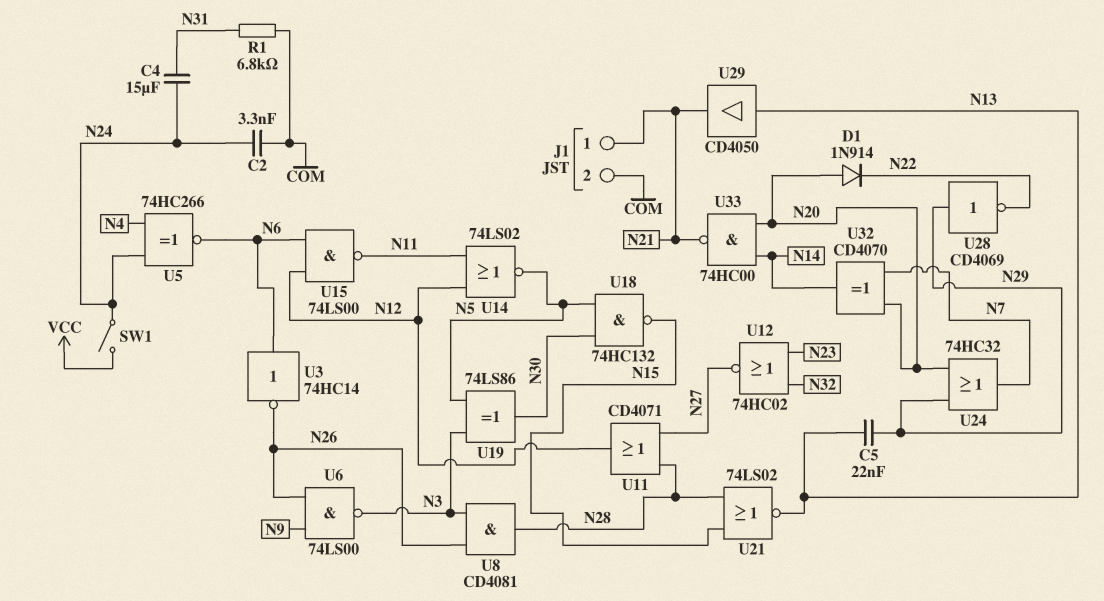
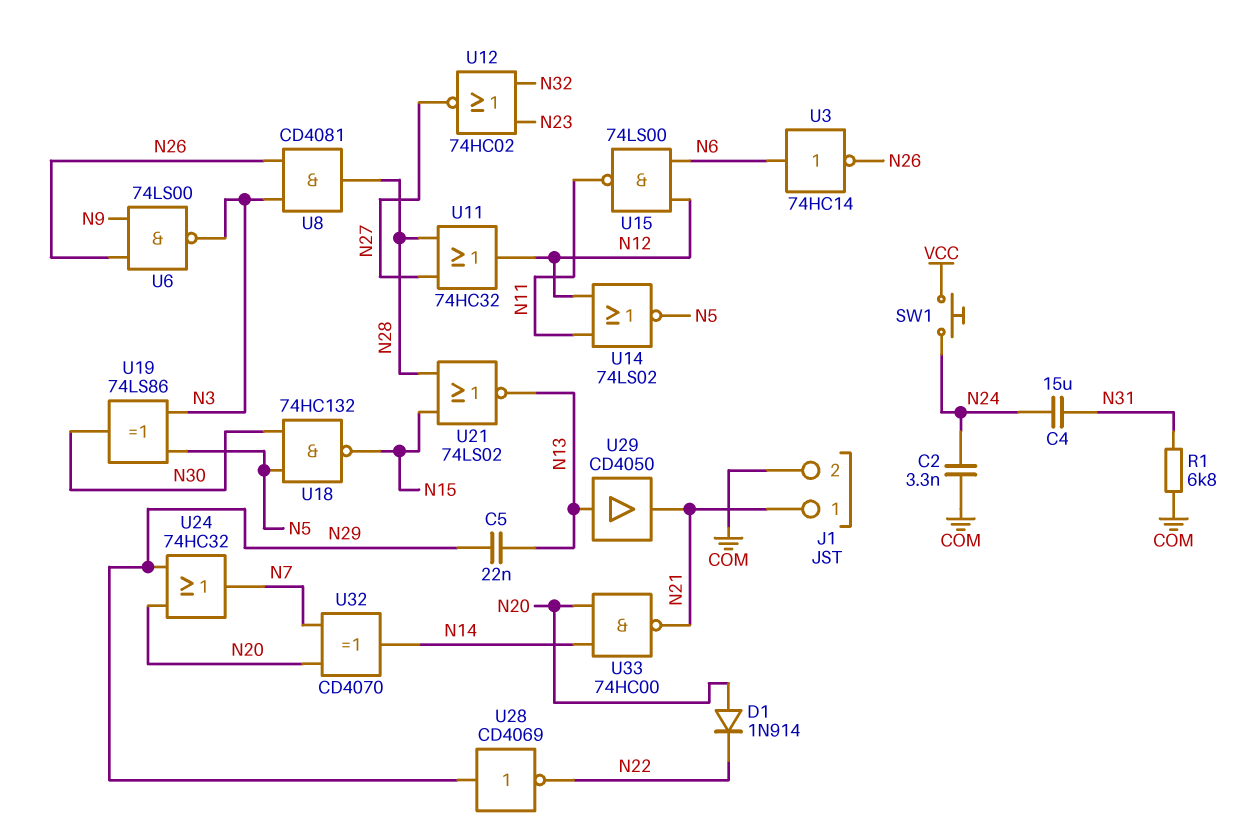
SW1: switch (N24, VCC) -> button (N24, VCC)
U5: XNOR 74HC266 (in N4, in N24, out N6) -> none
U11: OR CD4071 (in N27, in N28, out N12) -> OR 74HC32 (in N27, in N28, out N12)

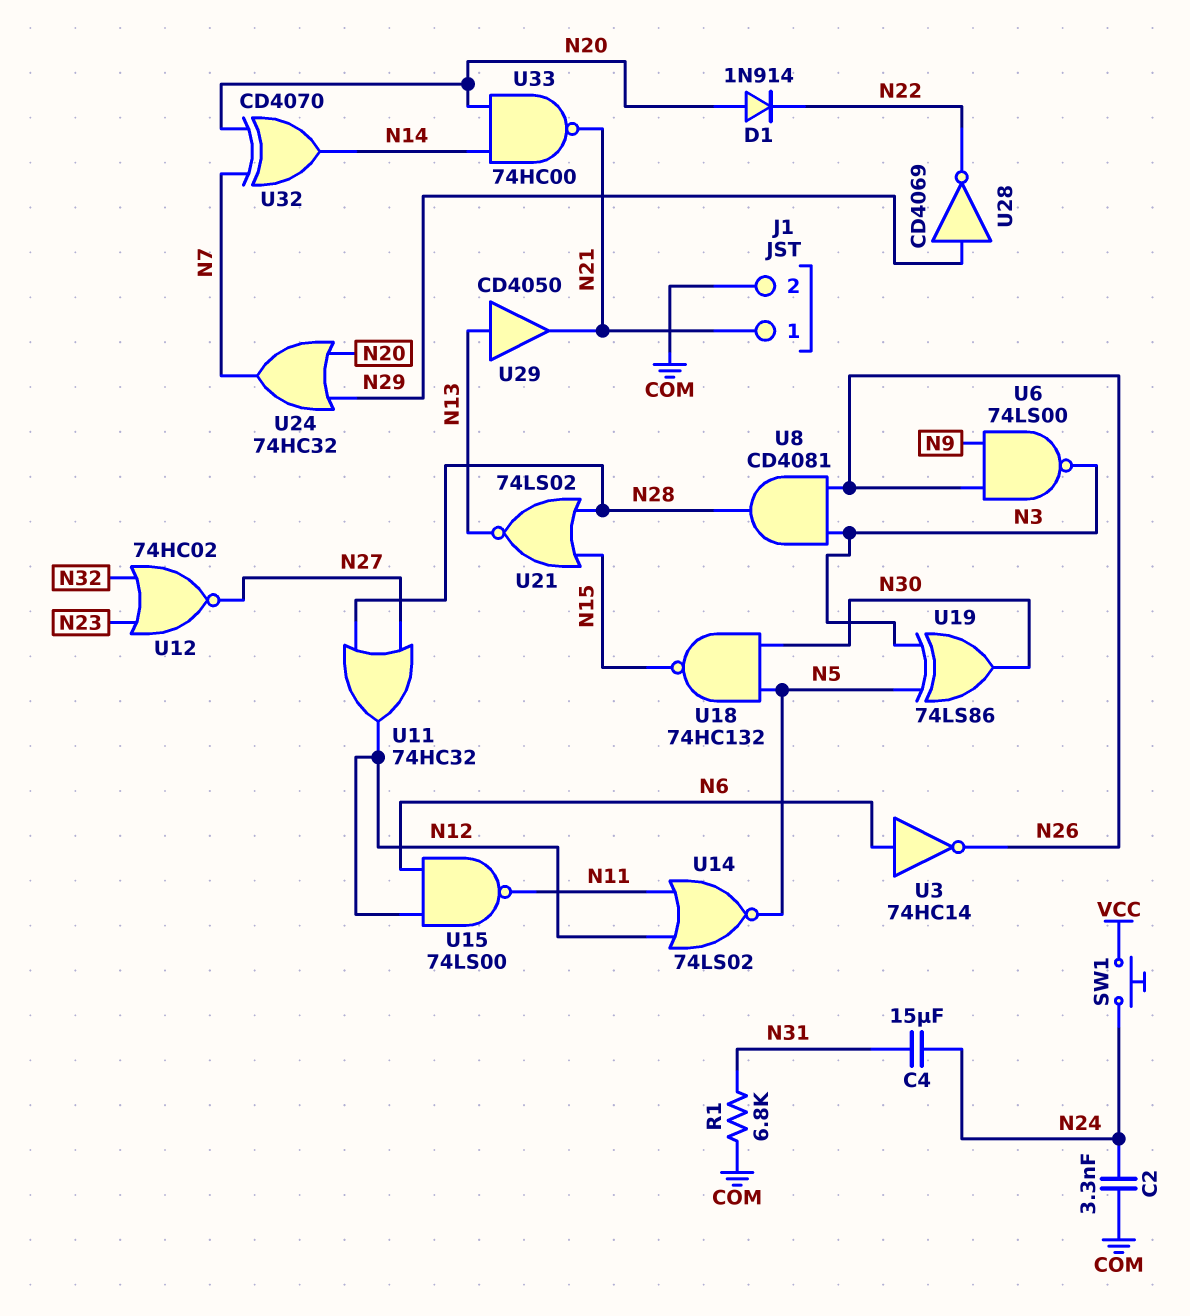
C5: 22nF (N13, N29) -> none

